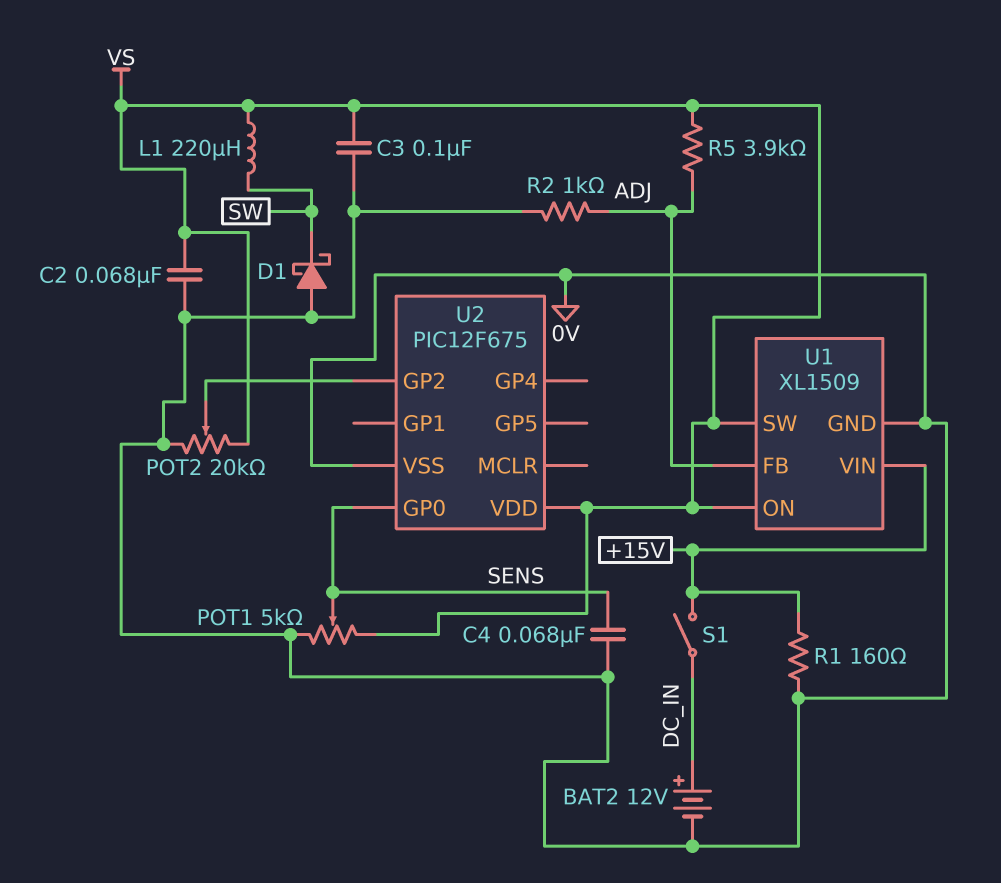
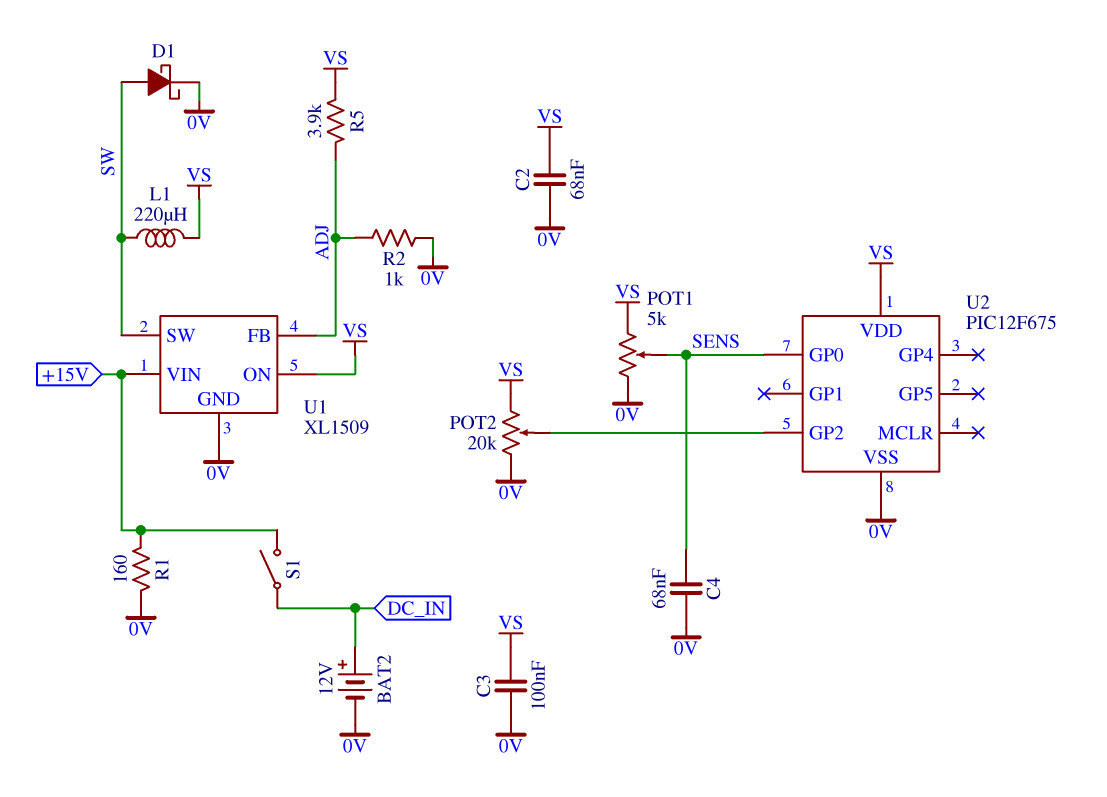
D1: schottky (A 0V, K SW) -> schottky (A SW, K 0V)
U1 pin SW: VS -> SW

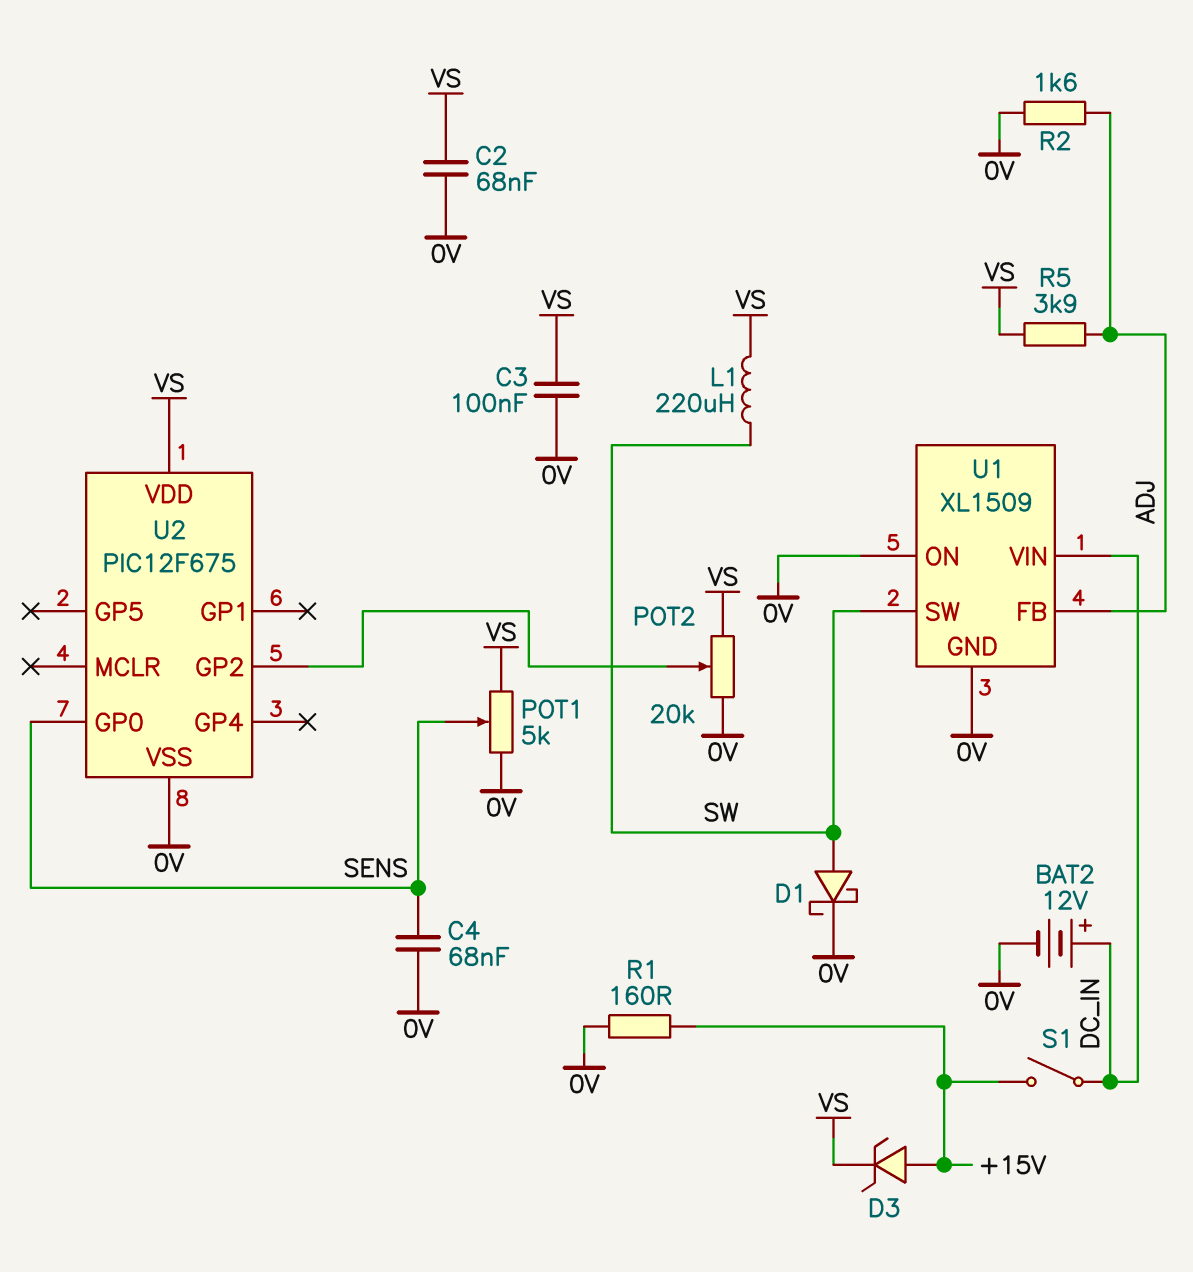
D3: none -> zener (A +15V, K VS)
R2: 1k (0V, ADJ) -> 1.6k (0V, ADJ)
U1 pin ON: VS -> 0V
U1 pin VIN: +15V -> DC_IN

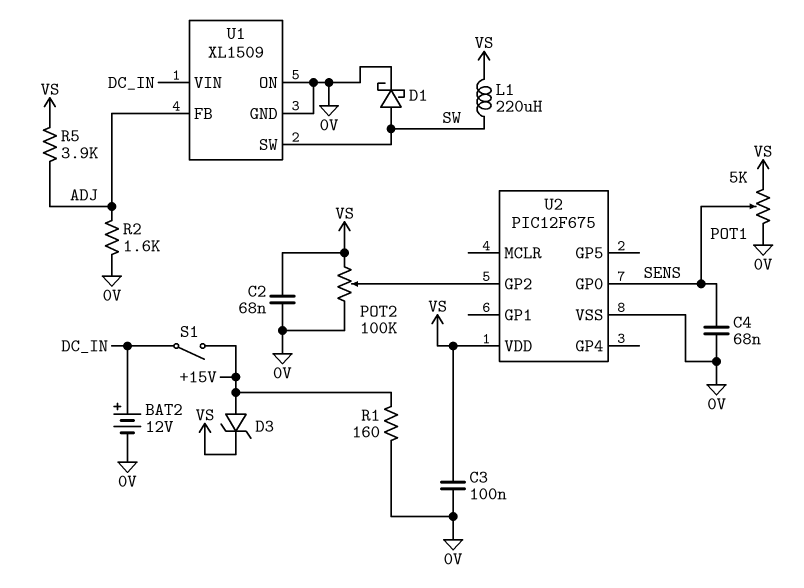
POT2: 20k (0V, VS, wiper U2/GP2) -> 100k (0V, VS, wiper U2/GP2)

